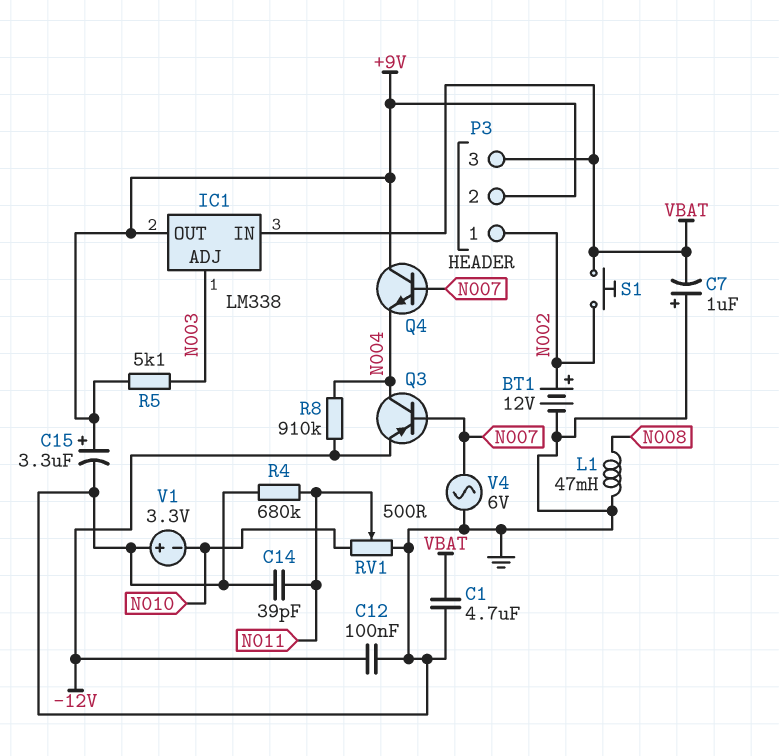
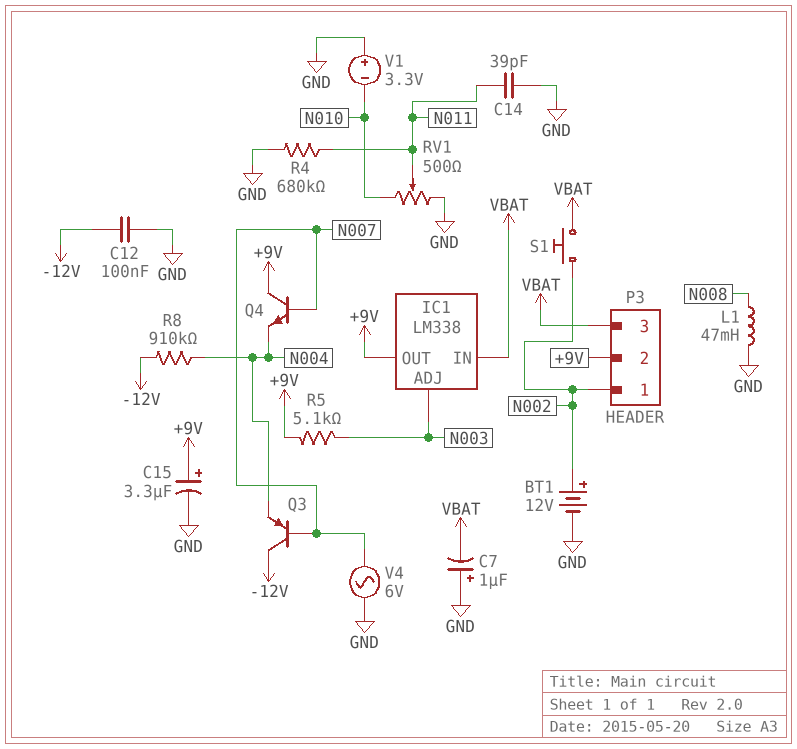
C1: 4.7uF (GND, VBAT) -> none
Q3: PNP (B N007, C N004, E -12V) -> PNP (B N007, C -12V, E N004)

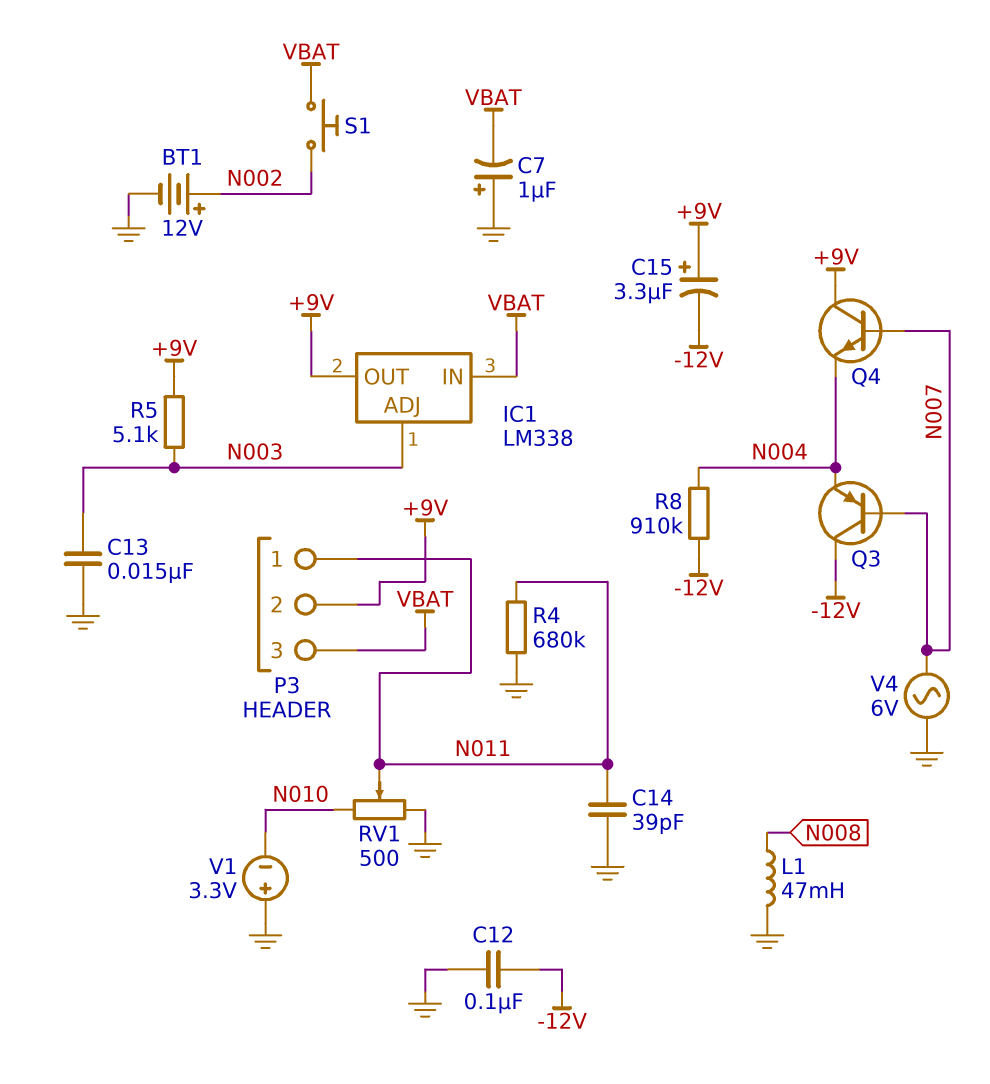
C13: none -> 15nF (GND, N003)
C15: 3.3uF (plus +9V, minus GND) -> 3.3uF (plus +9V, minus -12V)
P3 pin 1: N002 -> N011

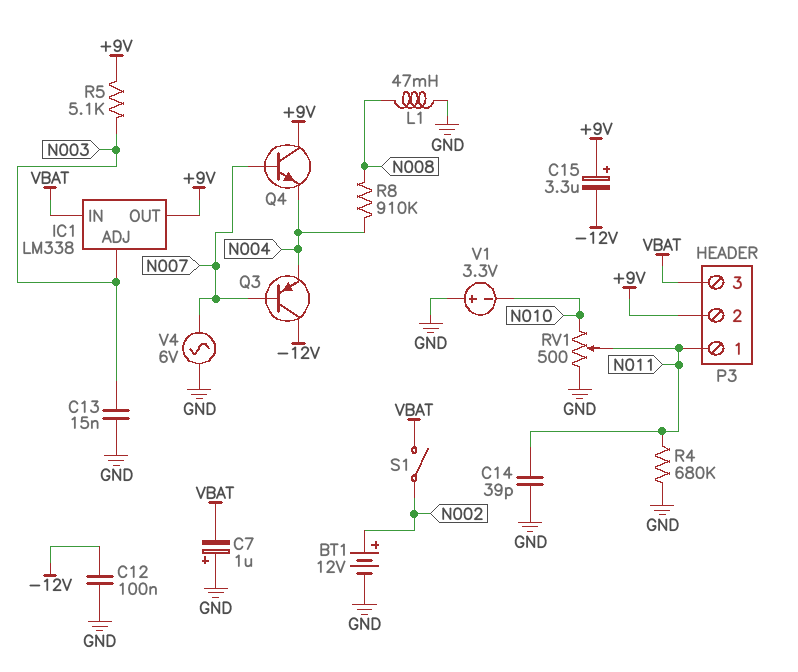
R8: 910k (-12V, N004) -> 910k (N004, N008)
S1: button (N002, VBAT) -> switch (N002, VBAT)

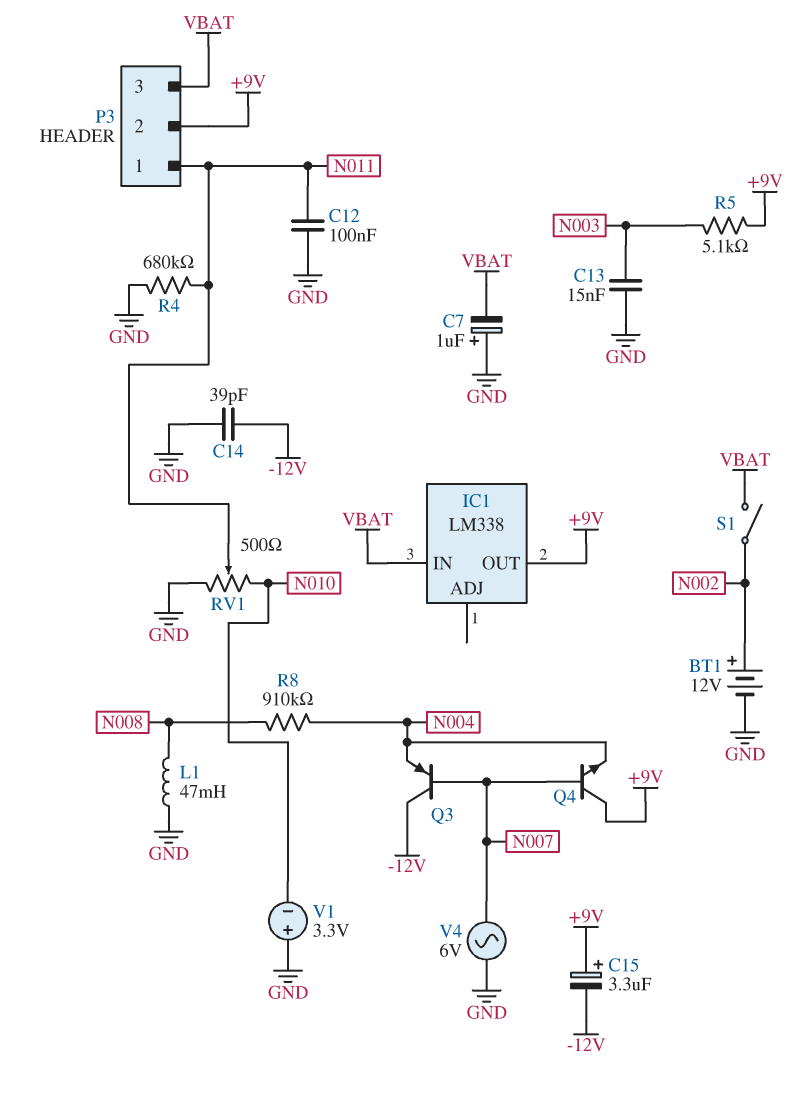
C12: 100nF (-12V, GND) -> 100nF (GND, N011)
C14: 39pF (GND, N011) -> 39pF (-12V, GND)
IC1 pin ADJ: N003 -> none

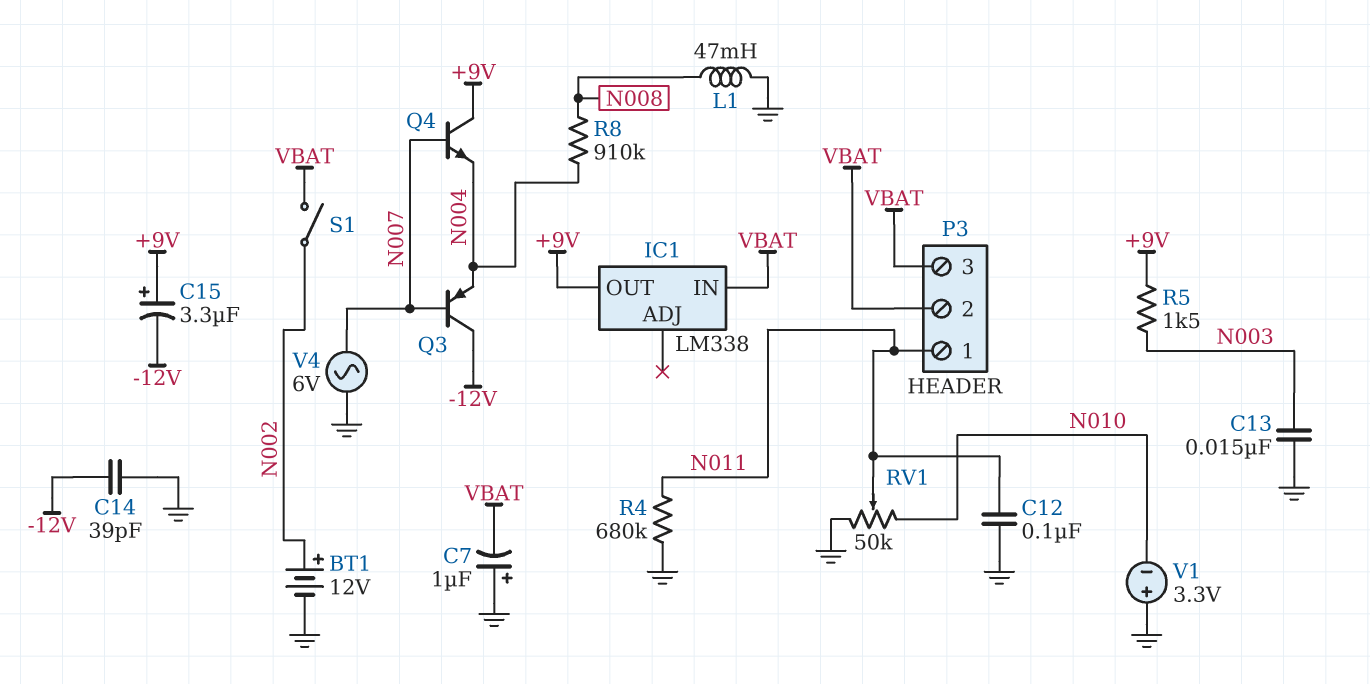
P3 pin 2: +9V -> VBAT
R5: 5.1k (+9V, N003) -> 1.5k (+9V, N003)
RV1: 500 (GND, N010, wiper N011) -> 50k (GND, N010, wiper N011)

